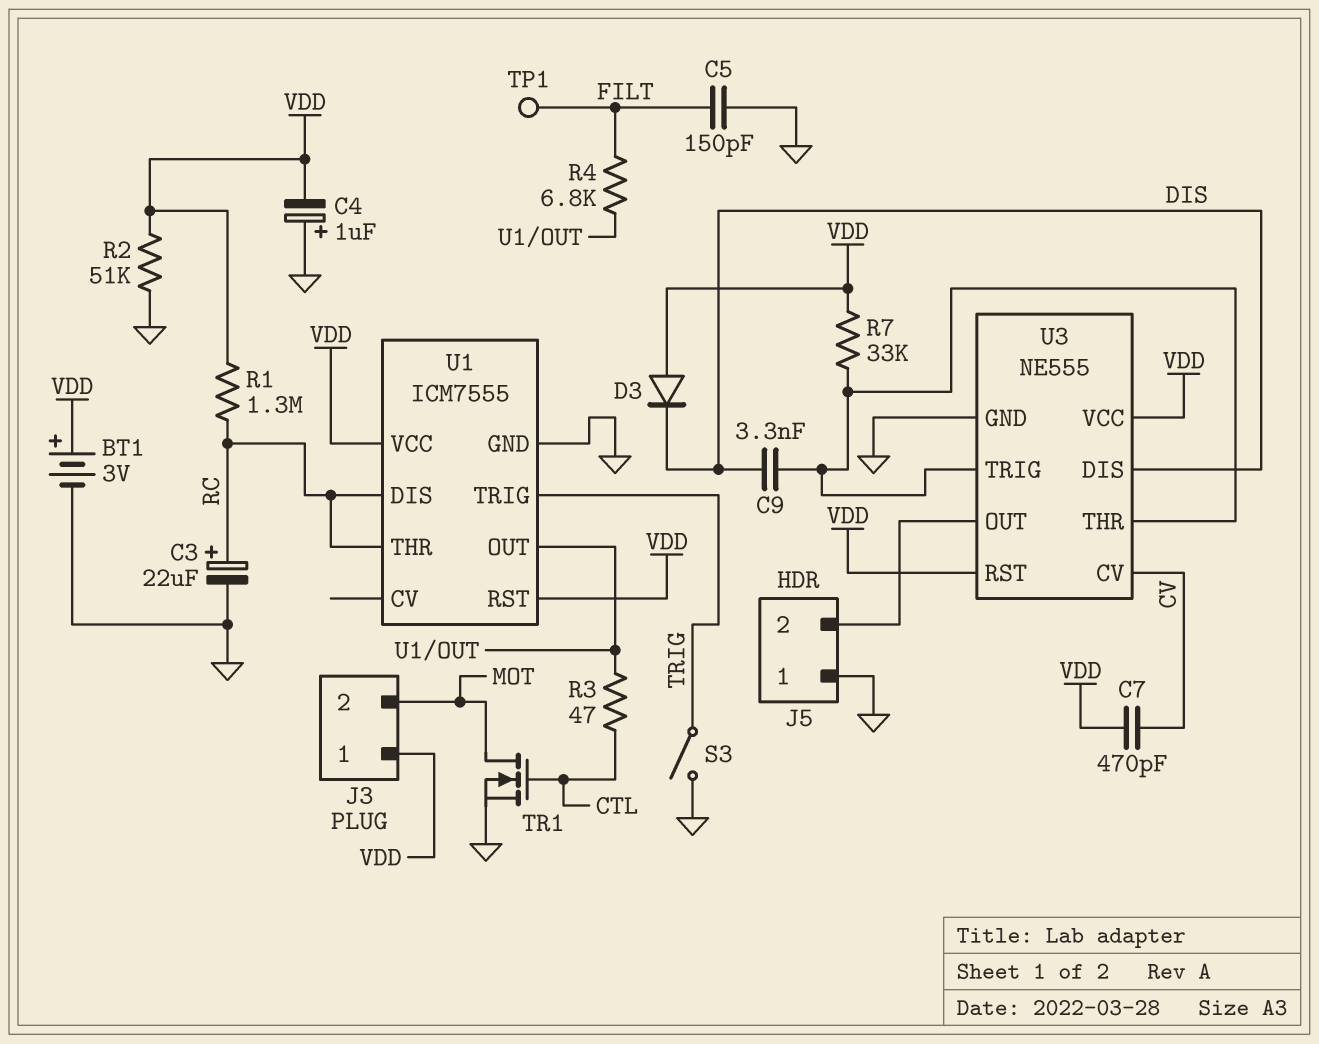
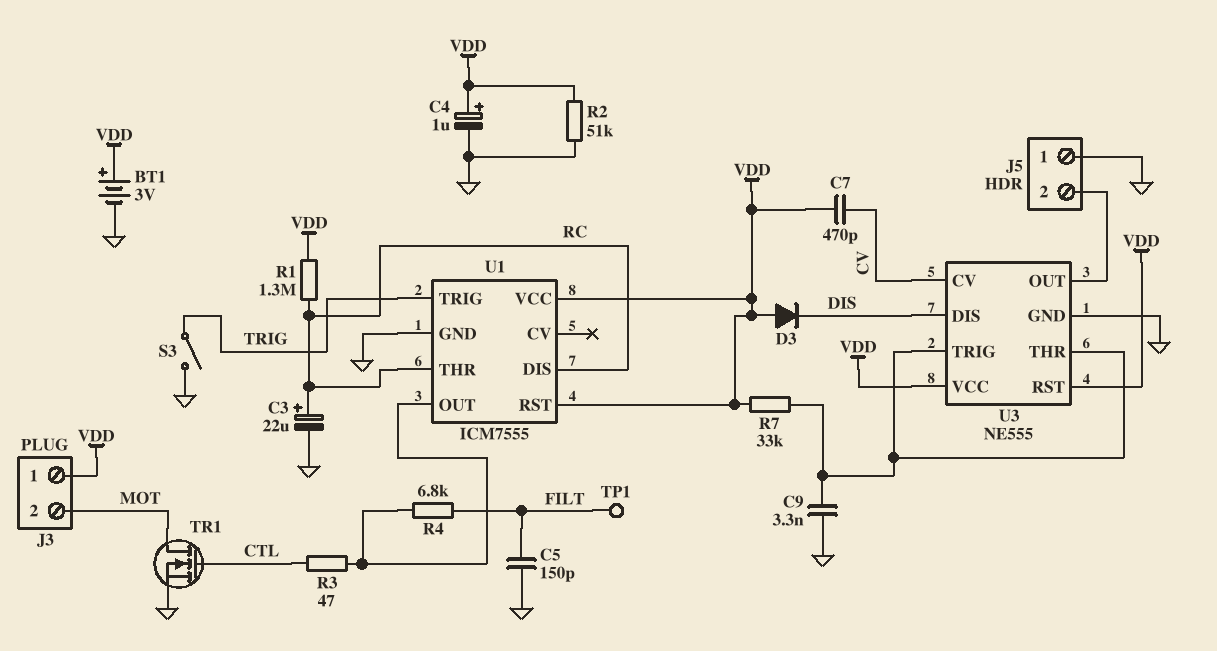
C4: 1uF (plus GND, minus VDD) -> 1uF (plus VDD, minus GND)
C9: 3.3nF (DIS, U3/THR) -> 3.3nF (GND, U3/THR)

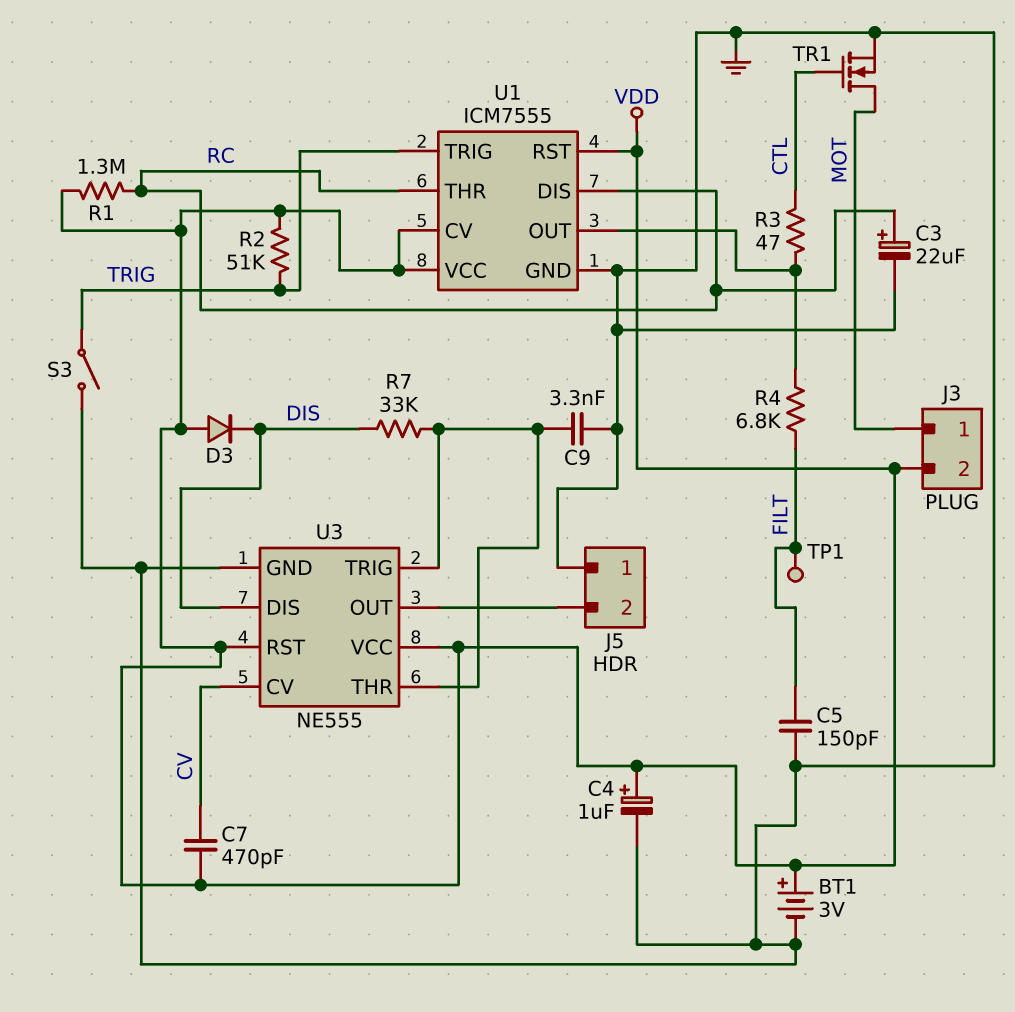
J3 pin 1: VDD -> MOT
J3 pin 2: MOT -> VDD
R2: 51k (GND, VDD) -> 51k (TRIG, VDD)
R7: 33k (U3/THR, VDD) -> 33k (DIS, U3/THR)
U1 pin CV: none -> VDD

